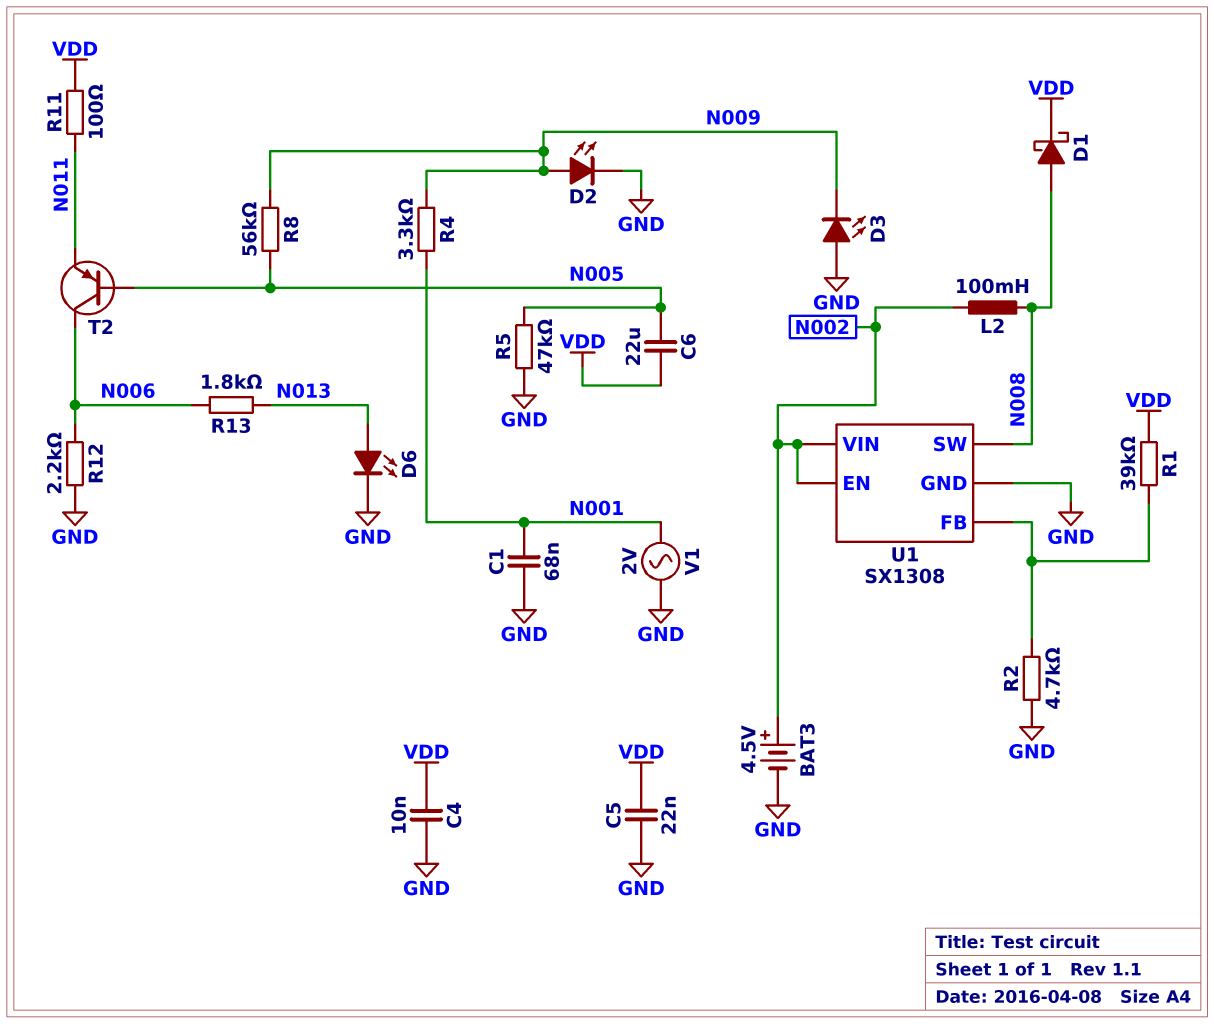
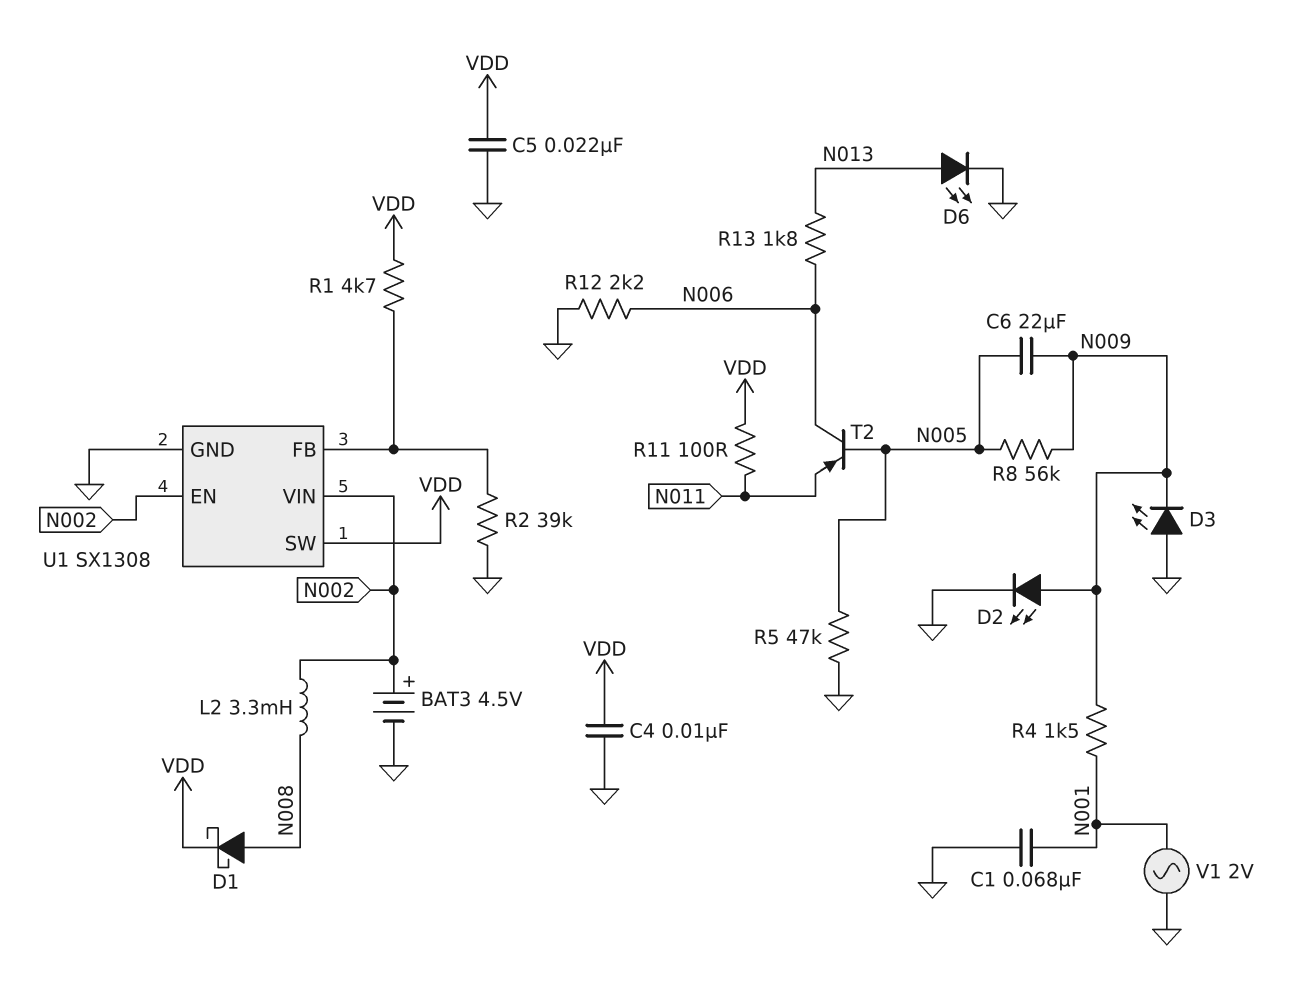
C6: 22uF (N005, VDD) -> 22uF (N005, N009)
L2: 100mH (N002, N008) -> 3.3mH (N002, N008)
R1: 39k (U1/FB, VDD) -> 4.7k (U1/FB, VDD)
R2: 4.7k (GND, U1/FB) -> 39k (GND, U1/FB)
R4: 3.3k (N001, N009) -> 1.5k (N001, N009)
U1 pin SW: N008 -> VDD

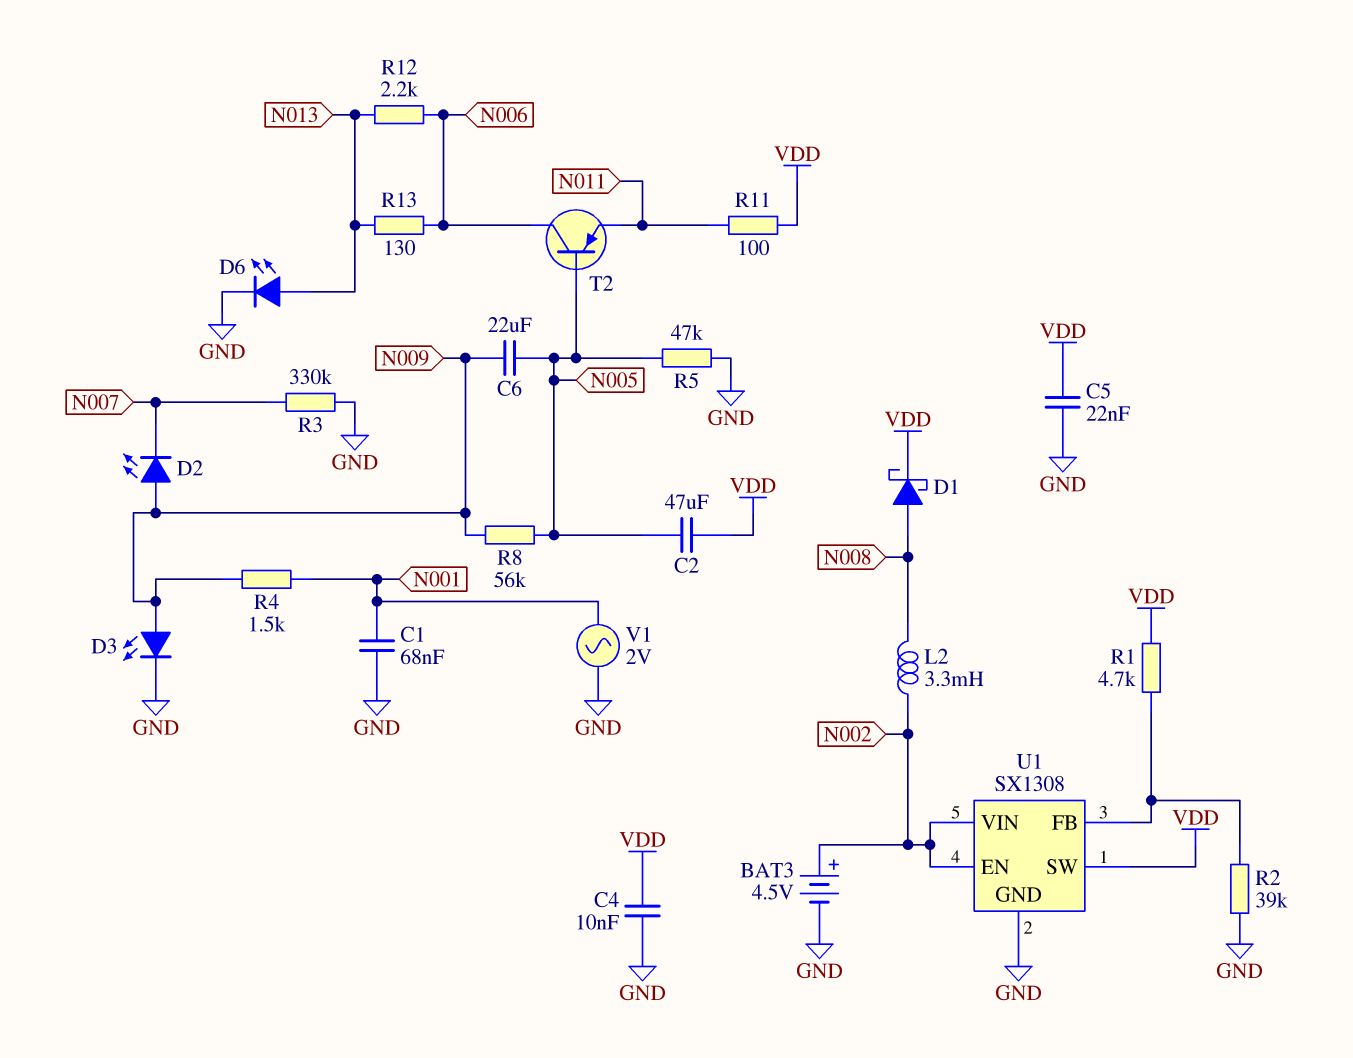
C2: none -> 47uF (N005, VDD)
D2: LED (A N009, K GND) -> LED (A N009, K N007)
D3: LED (A GND, K N009) -> LED (A N009, K GND)
R3: none -> 330k (GND, N007)
R12: 2.2k (GND, N006) -> 2.2k (N006, N013)
R13: 1.8k (N006, N013) -> 130 (N006, N013)

